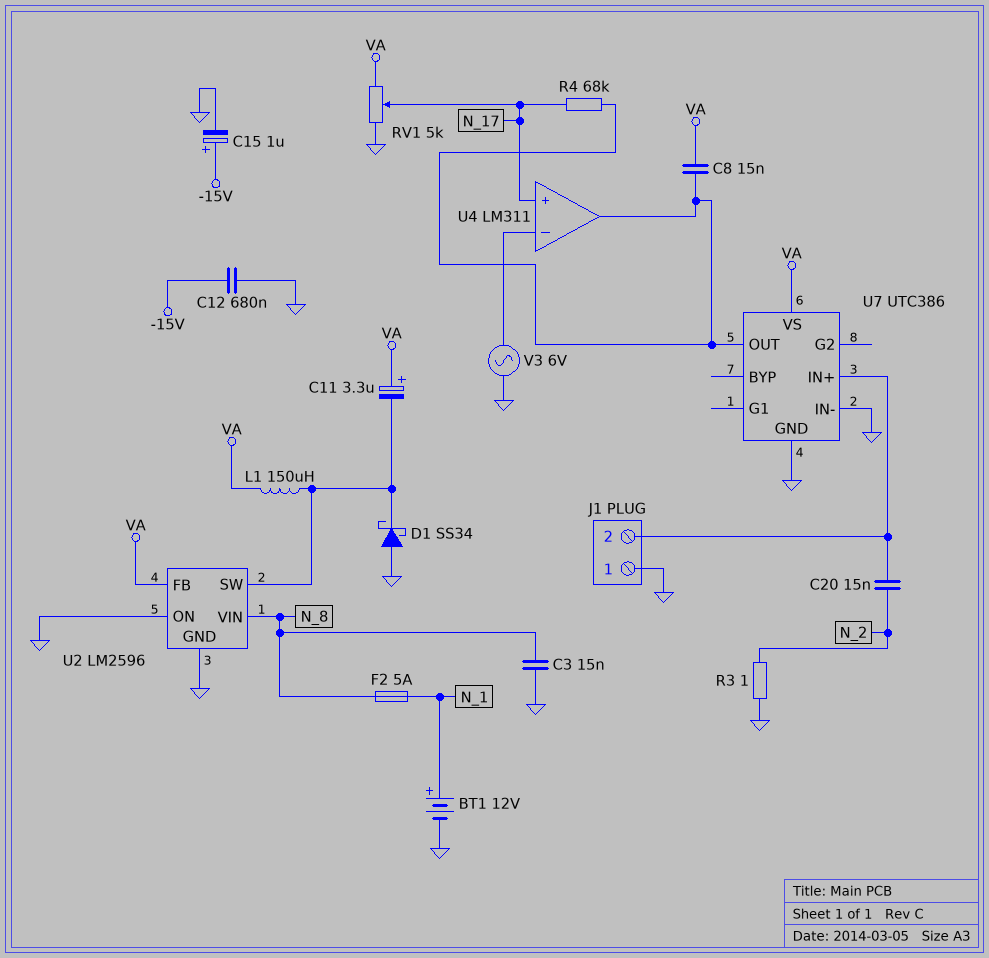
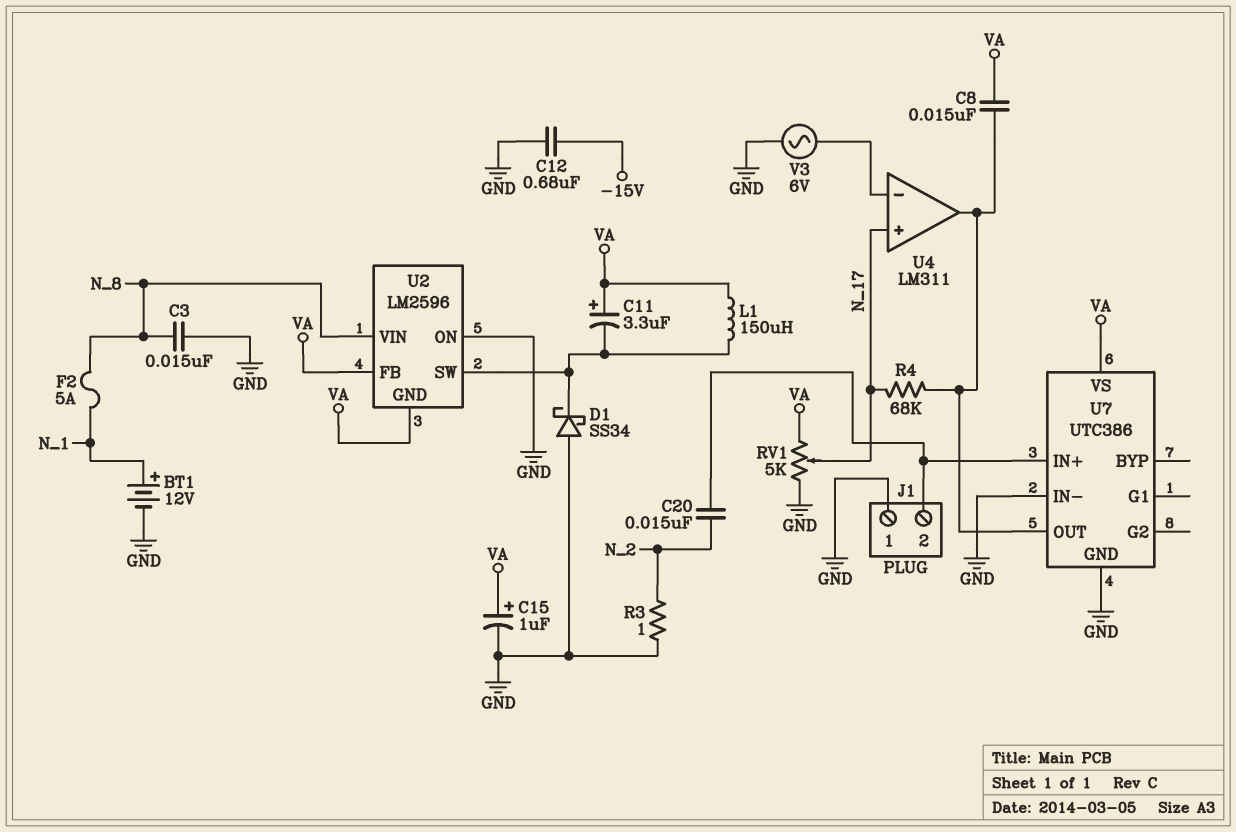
C15: 1uF (plus -15V, minus GND) -> 1uF (plus VA, minus GND)
U2 pin GND: GND -> VA

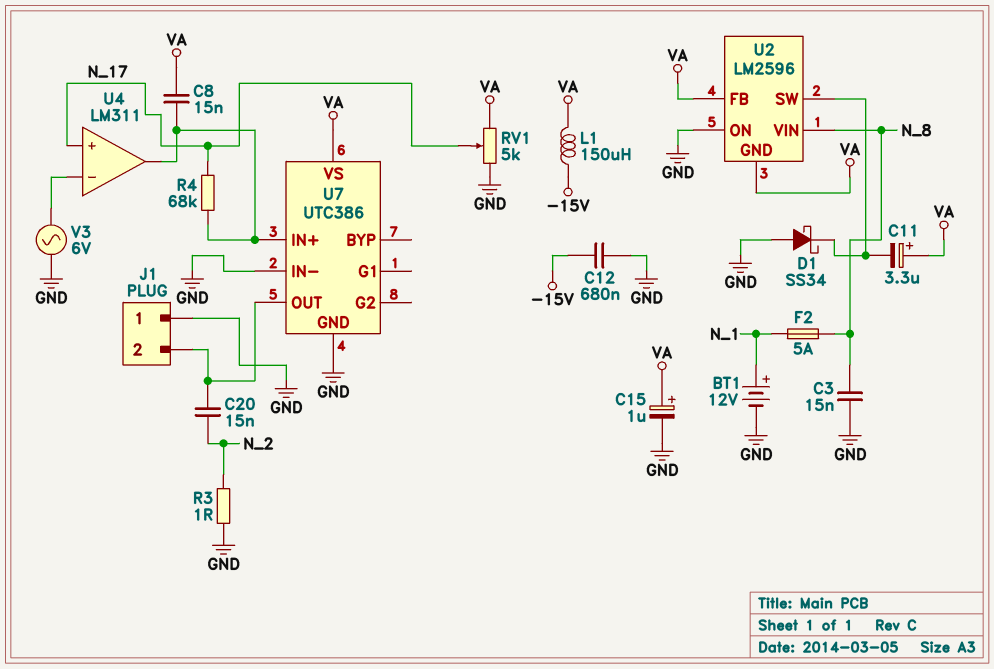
L1: 150uH (U2/SW, VA) -> 150uH (-15V, VA)
U7 pin IN+: J1/2 -> U4/out
U7 pin OUT: U4/out -> J1/2

